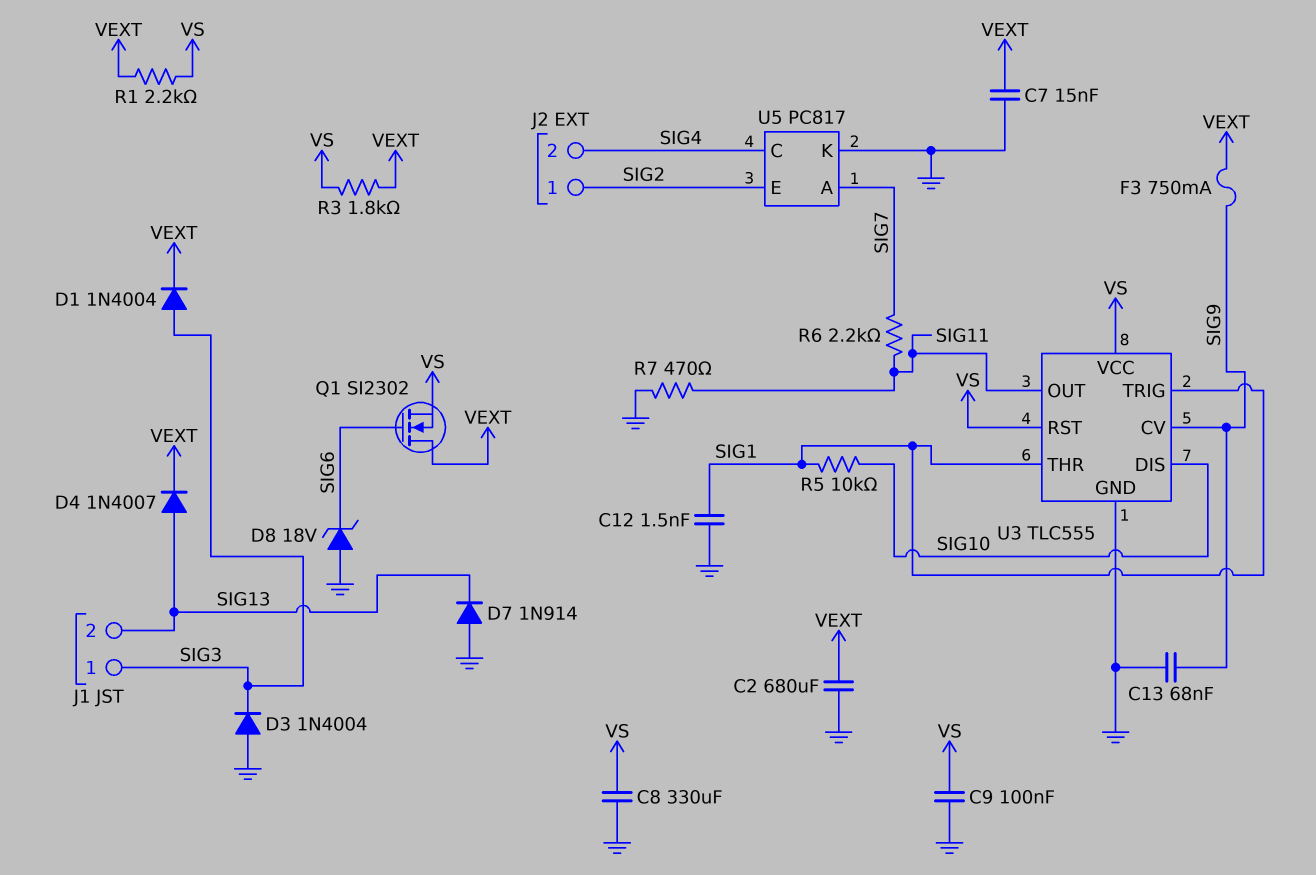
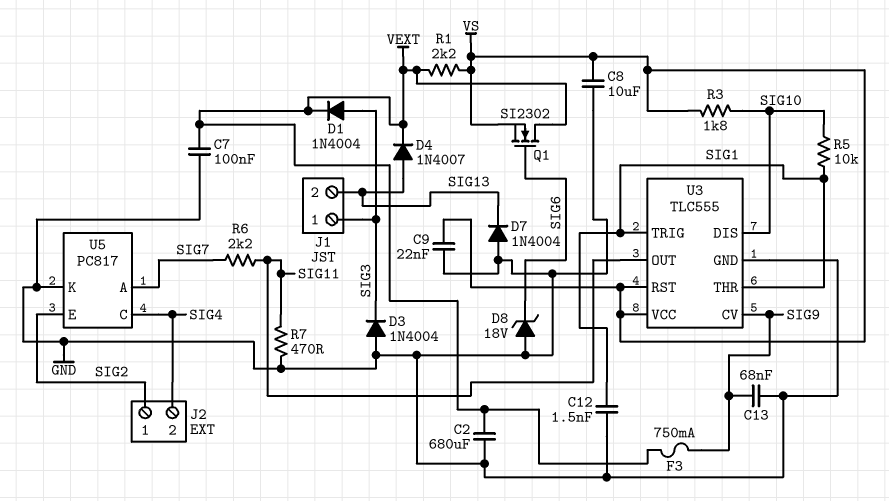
C7: 15nF (GND, VEXT) -> 100nF (GND, VEXT)
C8: 330uF (GND, VS) -> 10uF (GND, VS)
C9: 100nF (GND, VS) -> 22nF (GND, VS)
D7: diode 1N914 (A GND, K SIG13) -> diode 1N4004 (A GND, K SIG13)
R3: 1.8k (VEXT, VS) -> 1.8k (SIG10, VS)

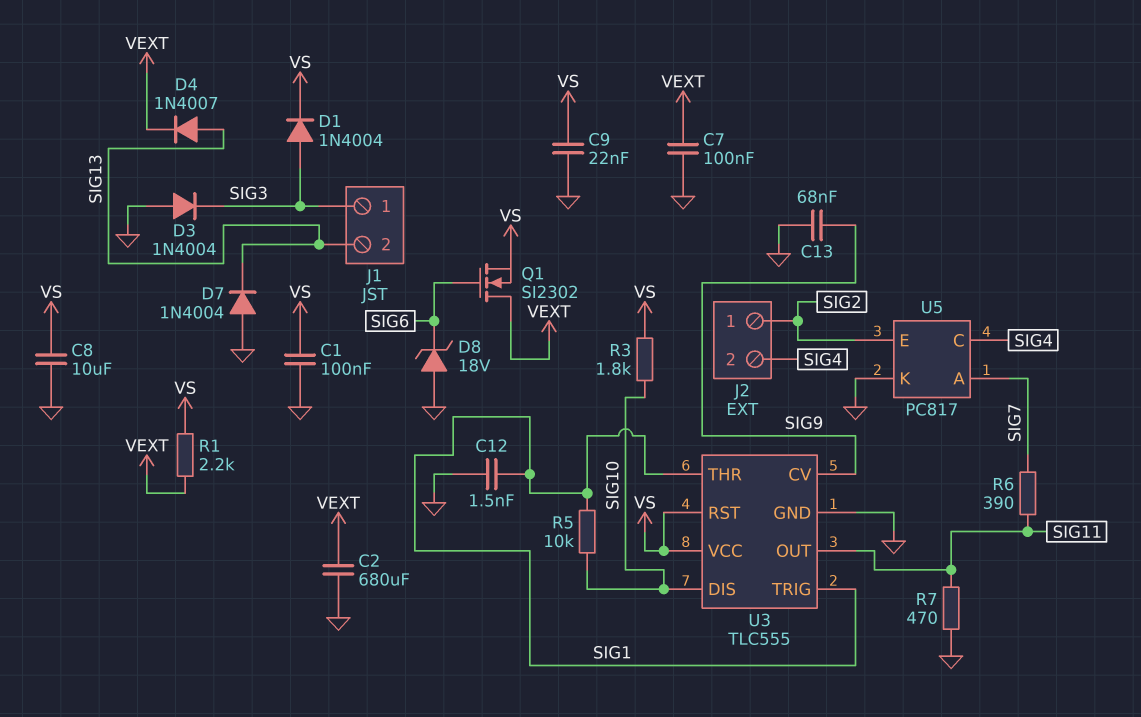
C1: none -> 100nF (GND, VS)
D1: diode 1N4004 (A SIG3, K VEXT) -> diode 1N4004 (A SIG3, K VS)
F3: 750mA (SIG9, VEXT) -> none
R6: 2.2k (SIG7, SIG11) -> 390 (SIG7, SIG11)

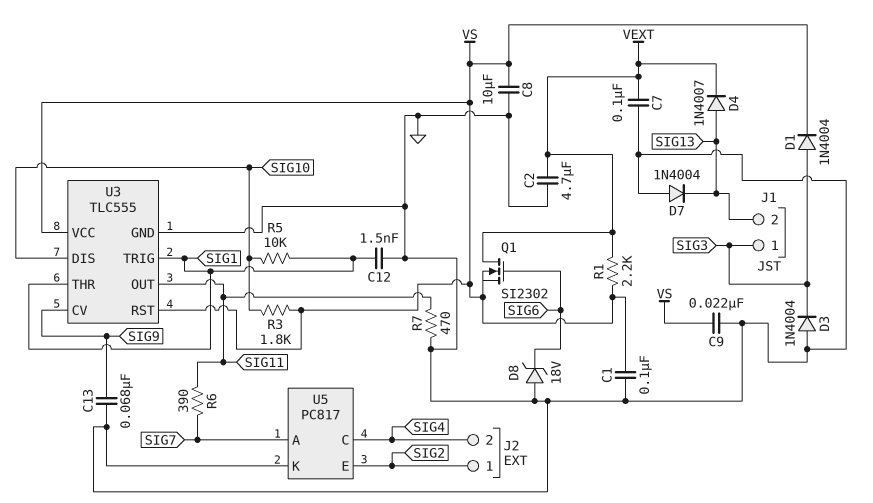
C2: 680uF (GND, VEXT) -> 4.7uF (GND, VEXT)

